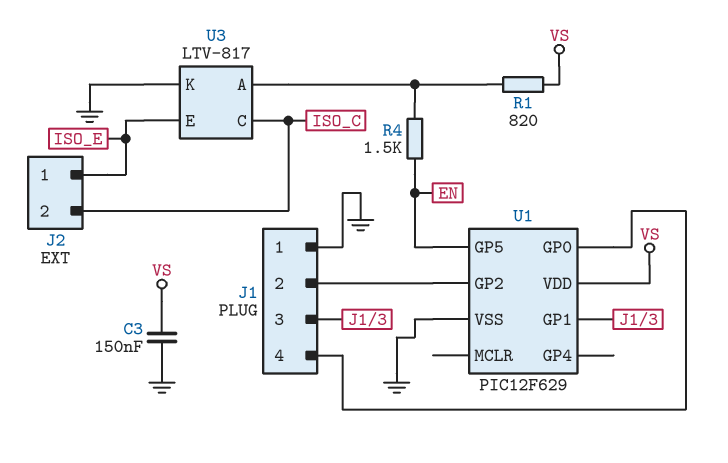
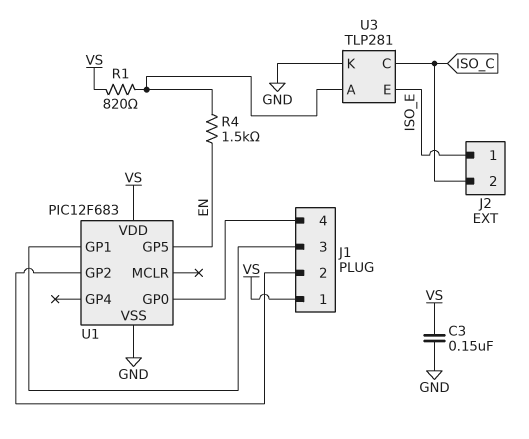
J1 pin 1: GND -> VS
U1: PIC12F629 -> PIC12F683
U3: LTV-817 -> TLP281

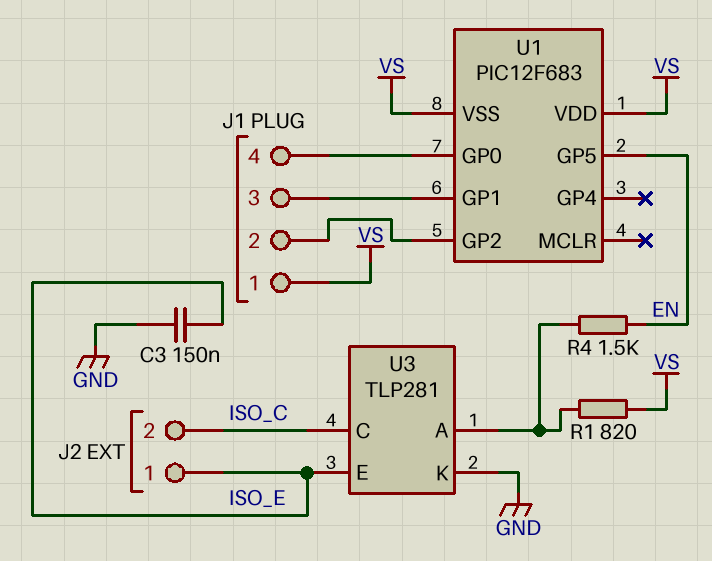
C3: 150nF (GND, VS) -> 150nF (GND, ISO_E)
U1 pin VSS: GND -> VS

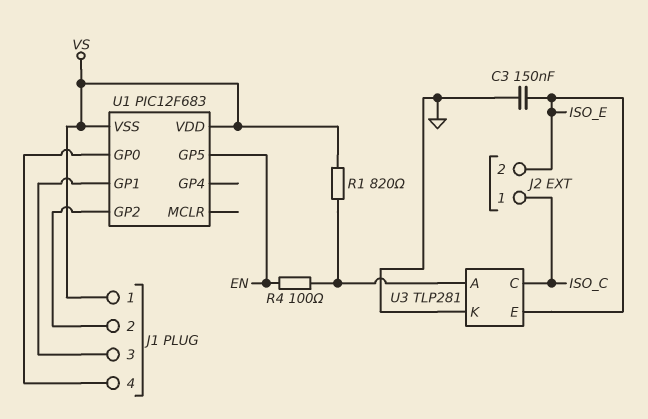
J2 pin 1: ISO_E -> ISO_C
J2 pin 2: ISO_C -> ISO_E
R4: 1.5k (EN, U3/A) -> 100 (EN, U3/A)

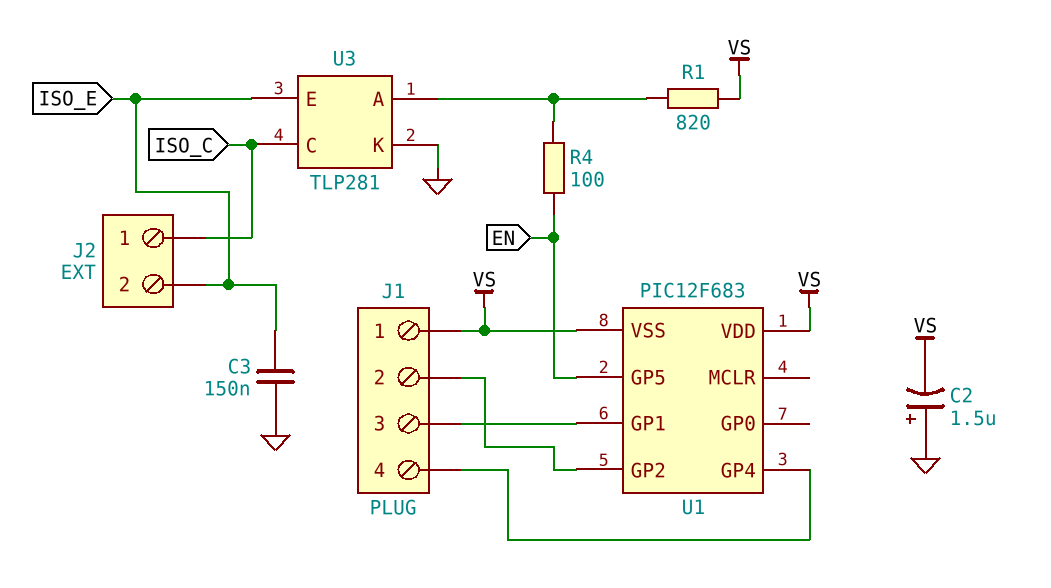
C2: none -> 1.5uF (plus GND, minus VS)
U1 pin GP0: J1/4 -> none
U1 pin GP4: none -> J1/4

